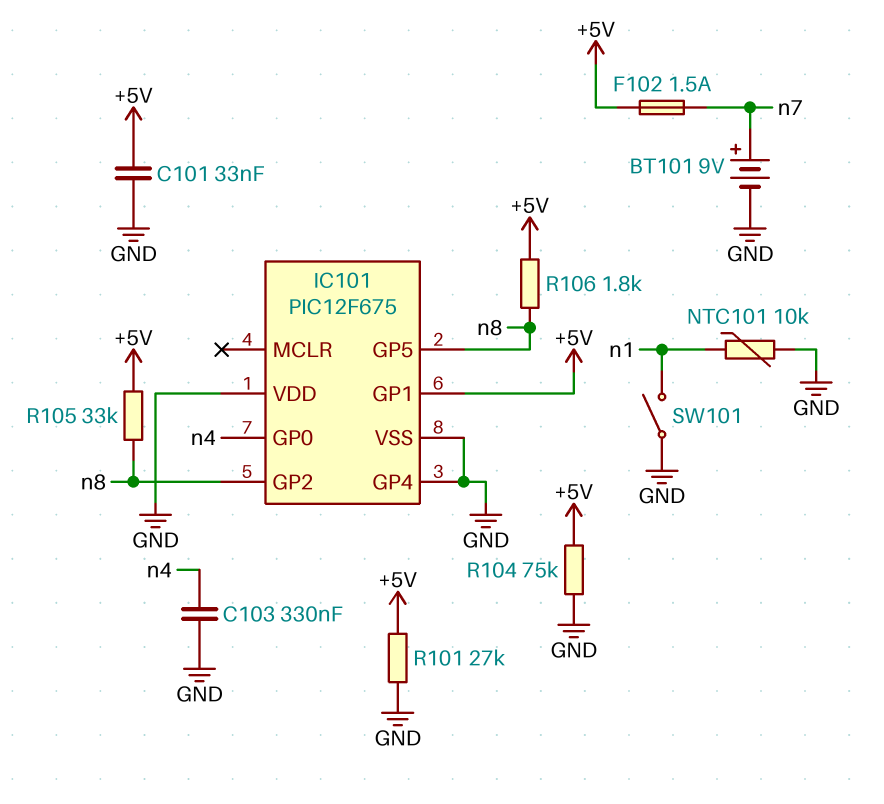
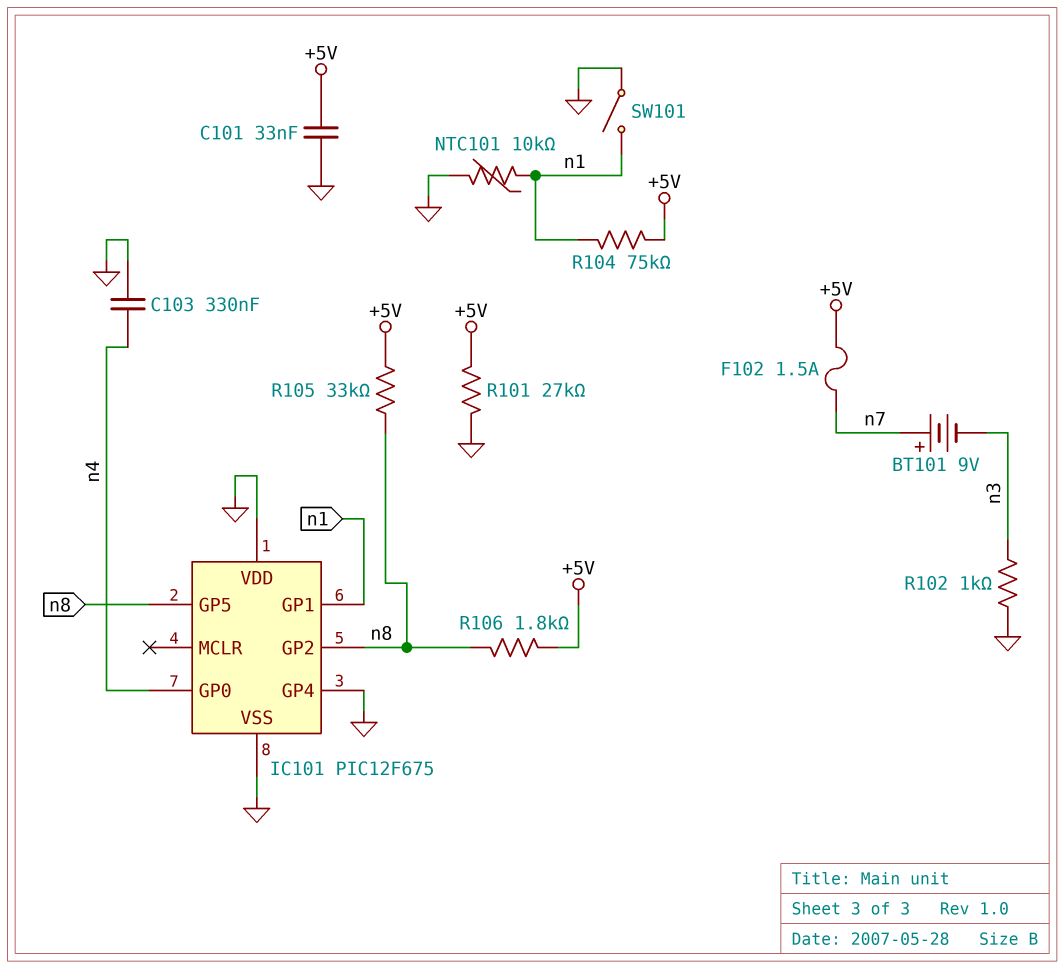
BT101: 9V (plus n7, minus GND) -> 9V (plus n7, minus n3)
IC101 pin GP1: +5V -> n1
R102: none -> 1k (GND, n3)
R104: 75k (+5V, GND) -> 75k (+5V, n1)

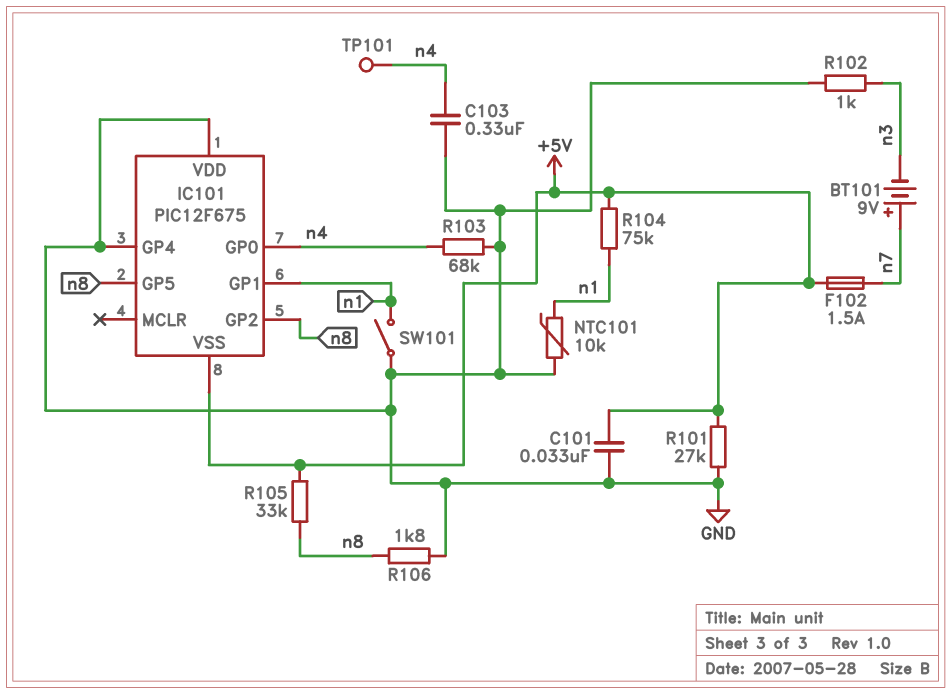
IC101 pin VSS: GND -> +5V
R103: none -> 68k (GND, n4)
R106: 1.8k (+5V, n8) -> 1.8k (GND, n8)
TP101: none -> test point (n4)

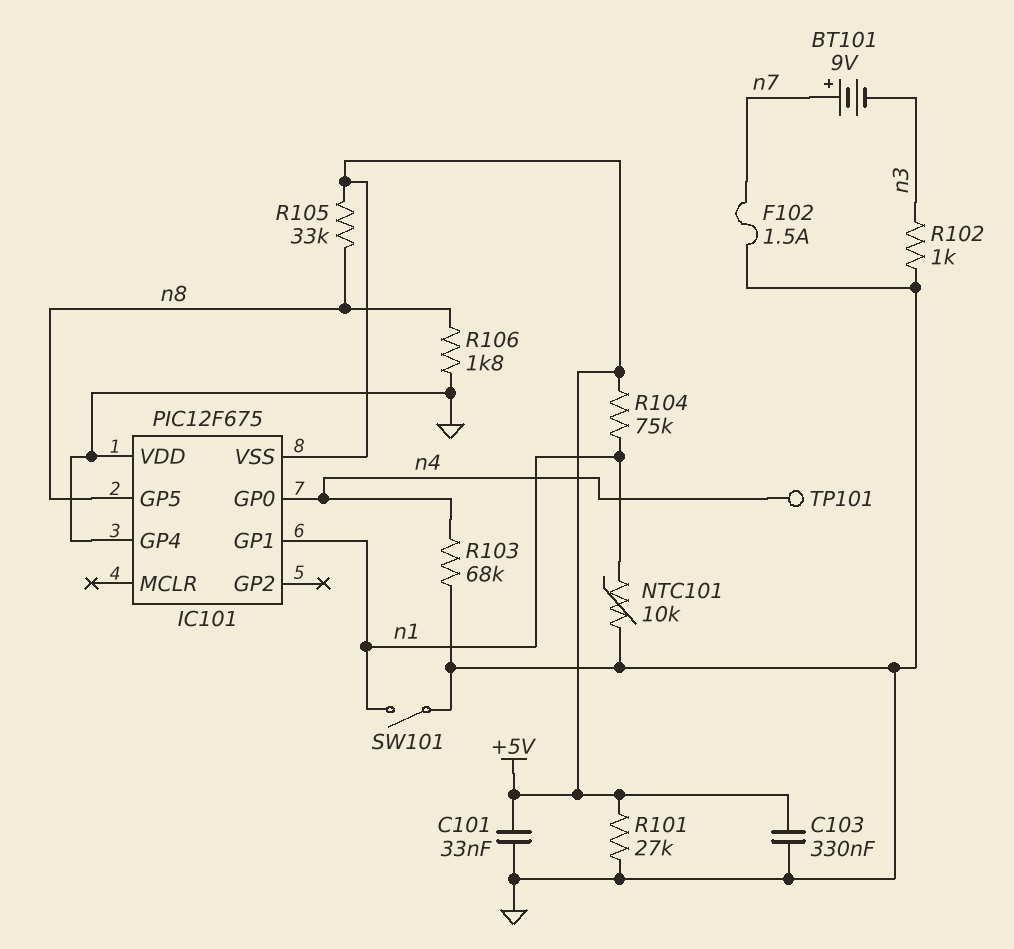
C103: 330nF (GND, n4) -> 330nF (+5V, GND)
F102: 1.5A (+5V, n7) -> 1.5A (GND, n7)
IC101 pin GP2: n8 -> none

